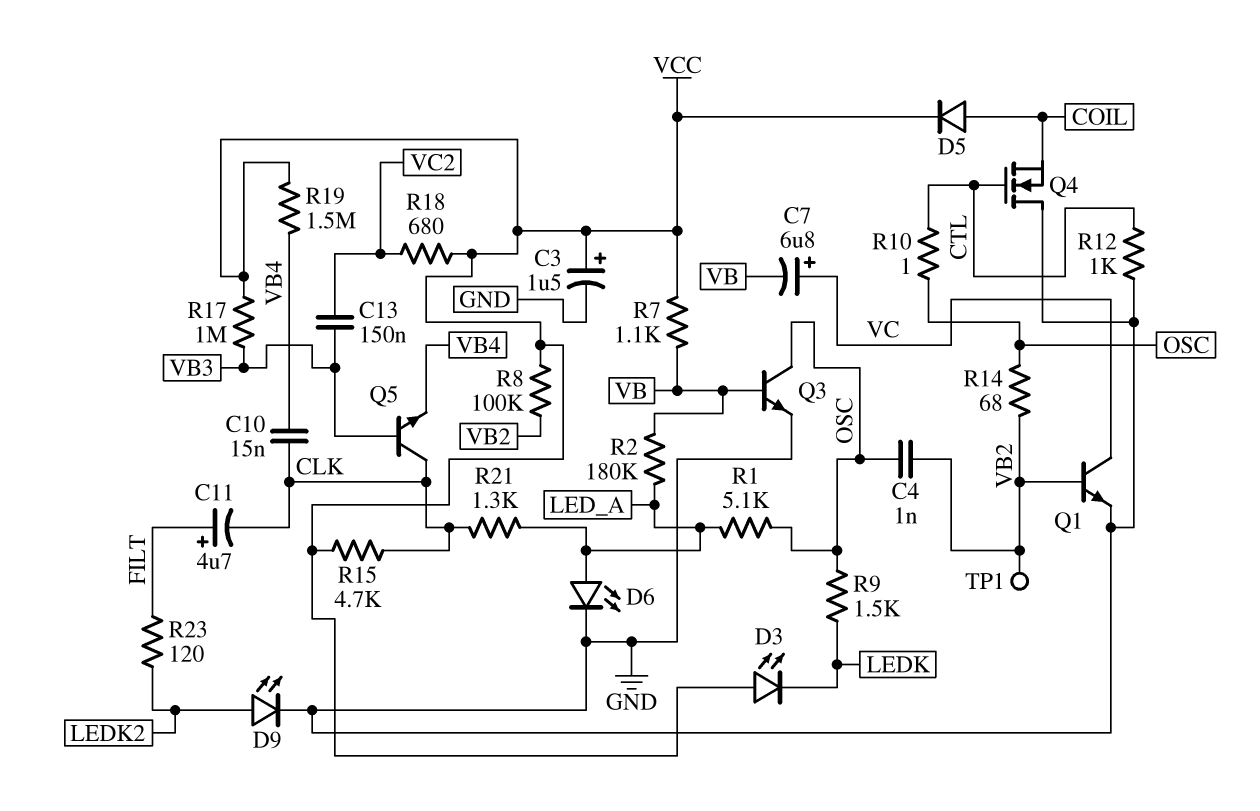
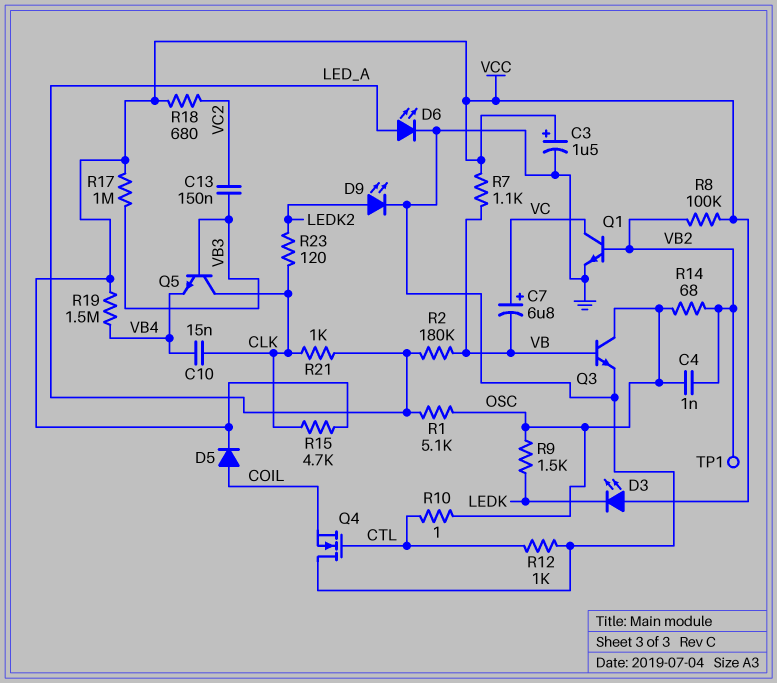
C11: 4.7uF (plus FILT, minus CLK) -> none
R21: 1.3k (CLK, LED_A) -> 1k (CLK, LED_A)
R23: 120 (FILT, LEDK2) -> 120 (CLK, LEDK2)

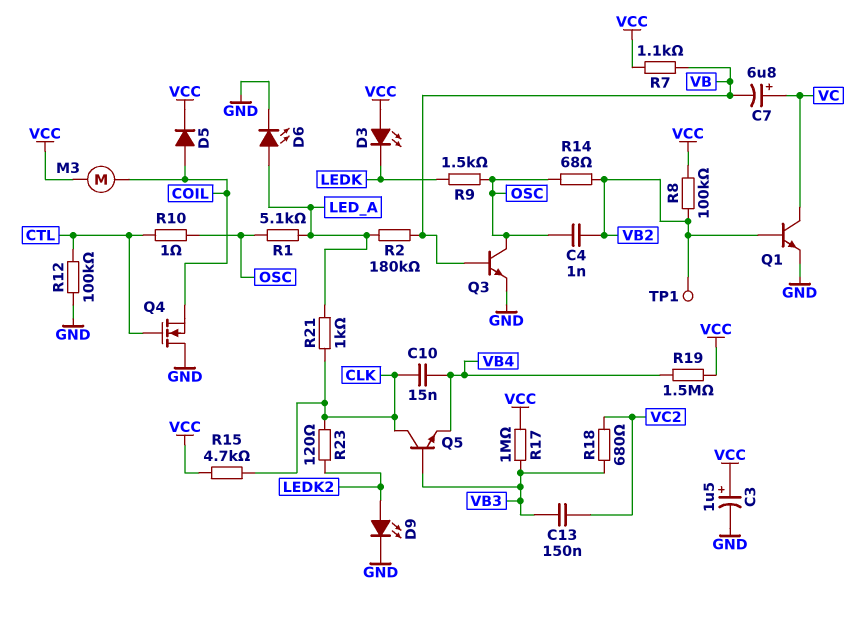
M3: none -> motor (COIL, VCC)
R12: 1k (CTL, GND) -> 100k (CTL, GND)
R18: 680 (VC2, VCC) -> 680 (VB3, VC2)

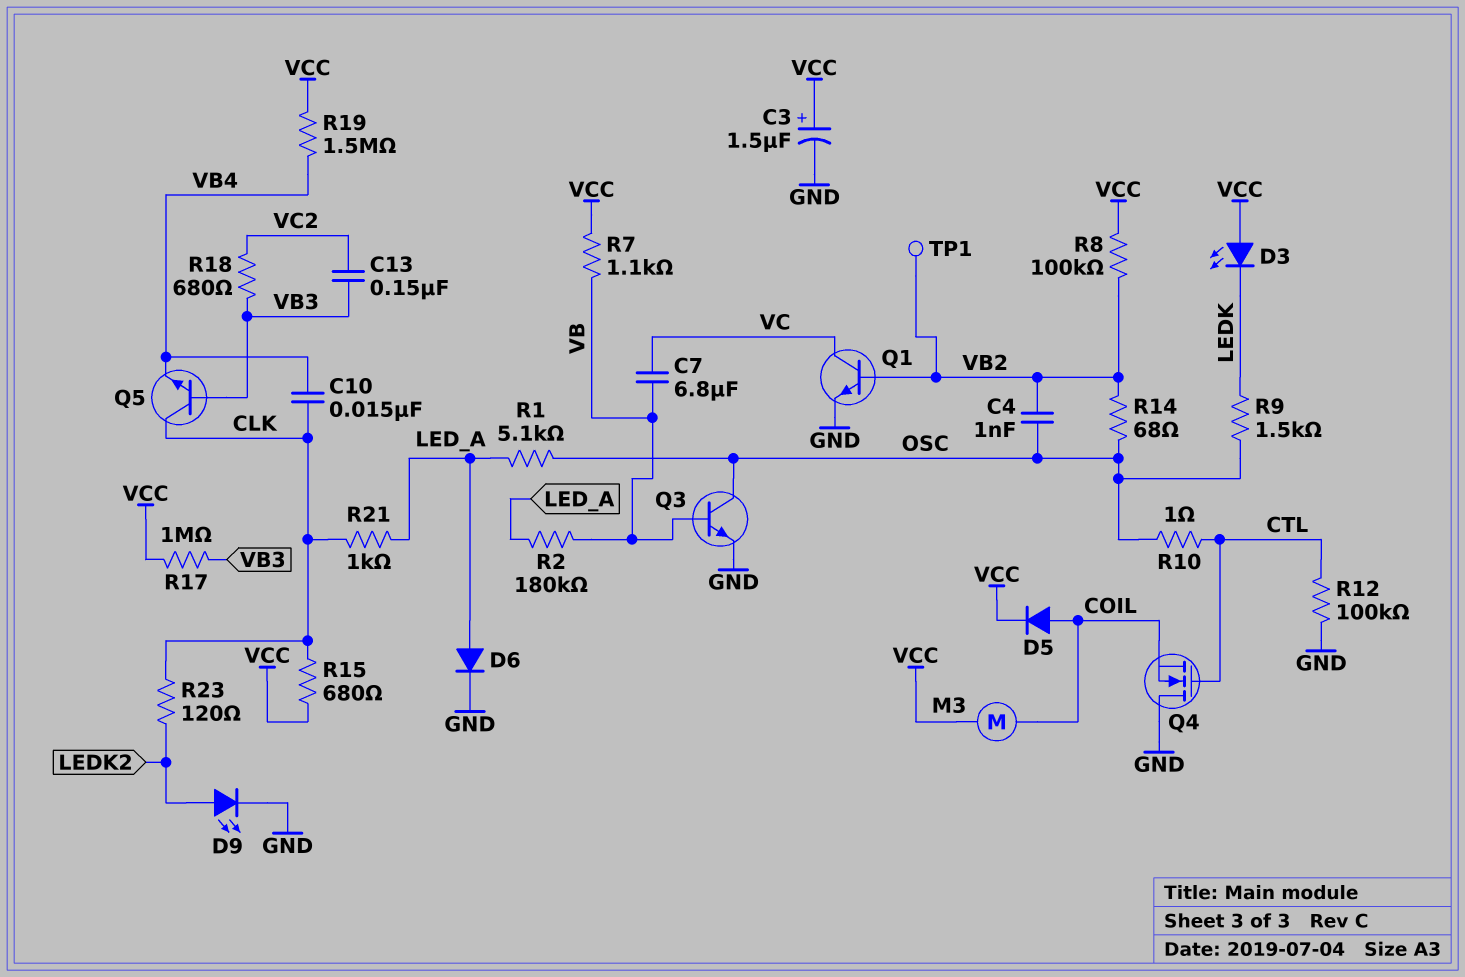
C7: 6.8uF (plus VC, minus VB) -> 6.8uF (VB, VC)
D6: LED (A LED_A, K GND) -> diode (A LED_A, K GND)
R15: 4.7k (CLK, VCC) -> 680 (CLK, VCC)

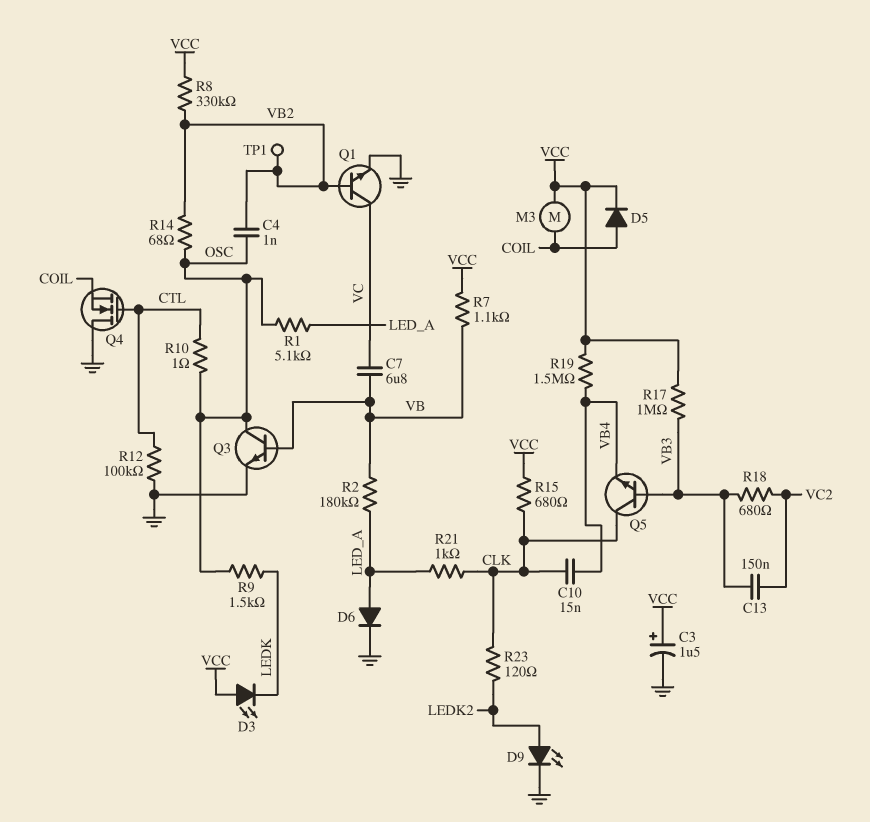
R8: 100k (VB2, VCC) -> 330k (VB2, VCC)

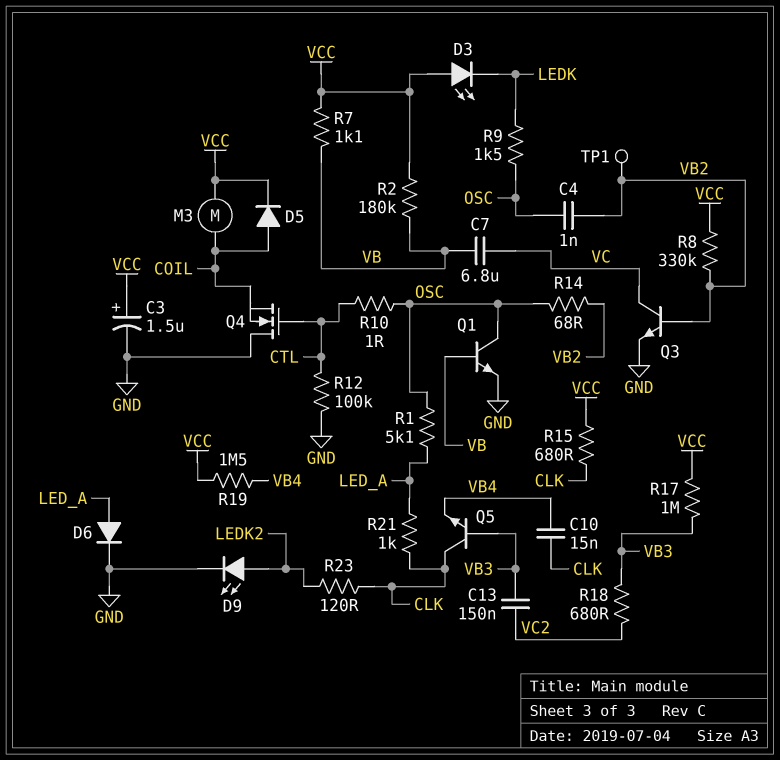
Q1: NPN (B VB2, C VC, E GND) -> NPN (B VB, C OSC, E GND)
Q3: NPN (B VB, C OSC, E GND) -> NPN (B VB2, C VC, E GND)
R2: 180k (LED_A, VB) -> 180k (VB, VCC)

